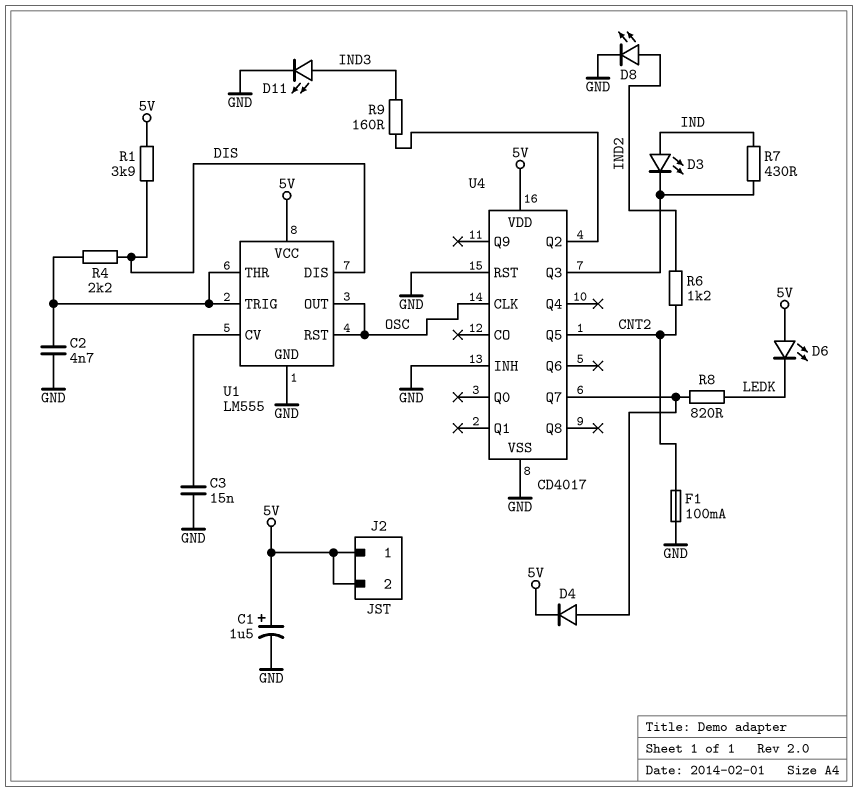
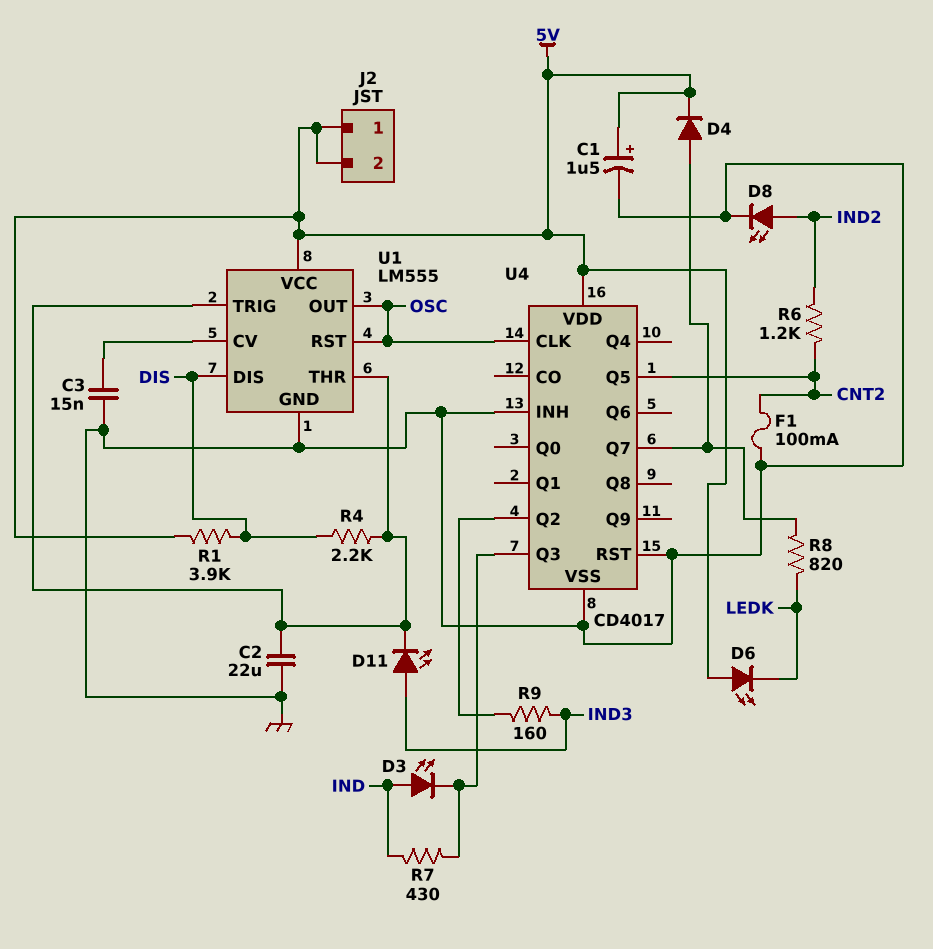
C2: 4.7nF (GND, U1/THR) -> 22uF (GND, U1/THR)
D11: LED (A IND3, K GND) -> LED (A IND3, K U1/THR)

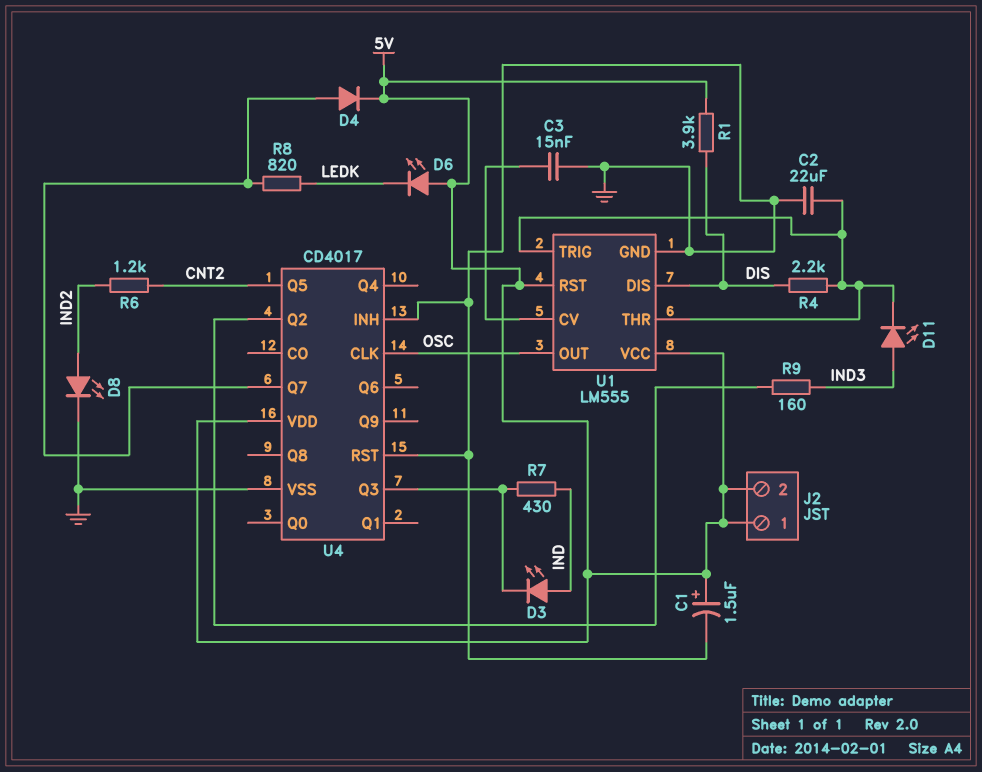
F1: 100mA (CNT2, GND) -> none
U1 pin RST: OSC -> 5V

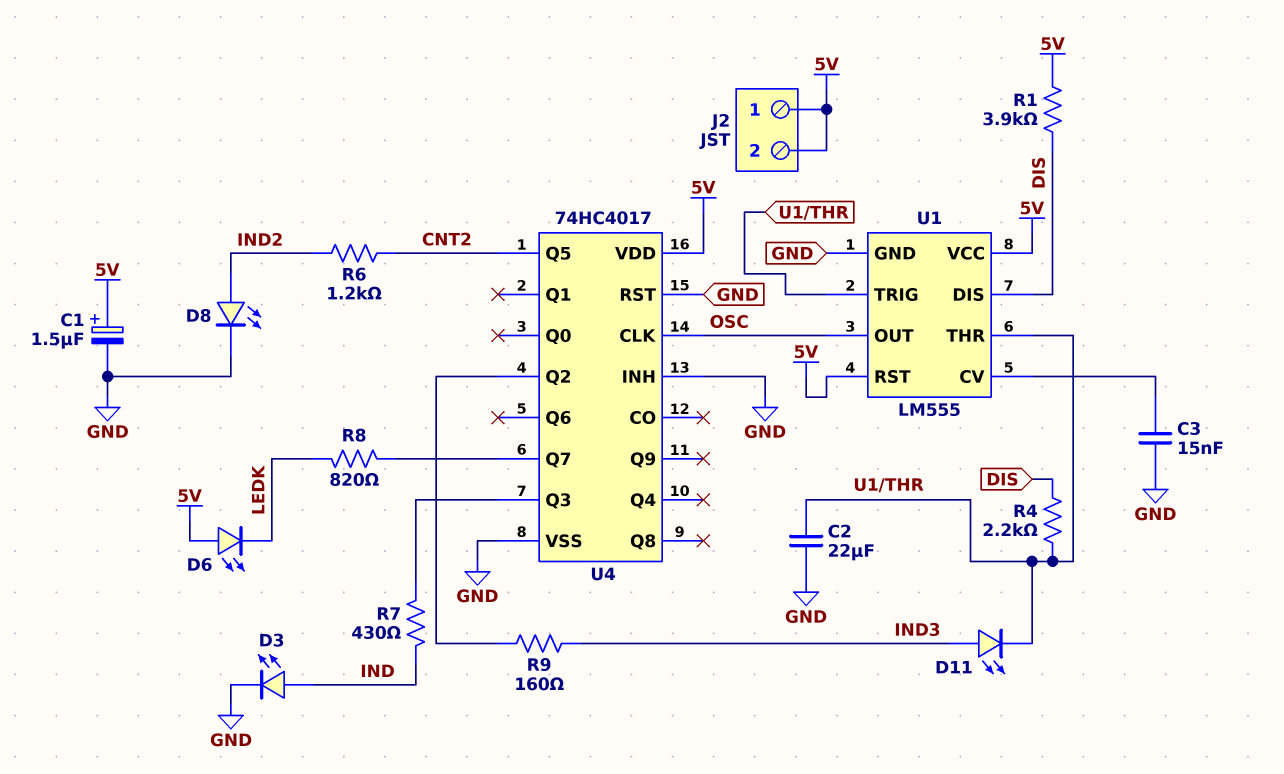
D3: LED (A IND, K U4/Q3) -> LED (A IND, K GND)
D4: diode (A U4/Q7, K 5V) -> none
U4: CD4017 -> 74HC4017

